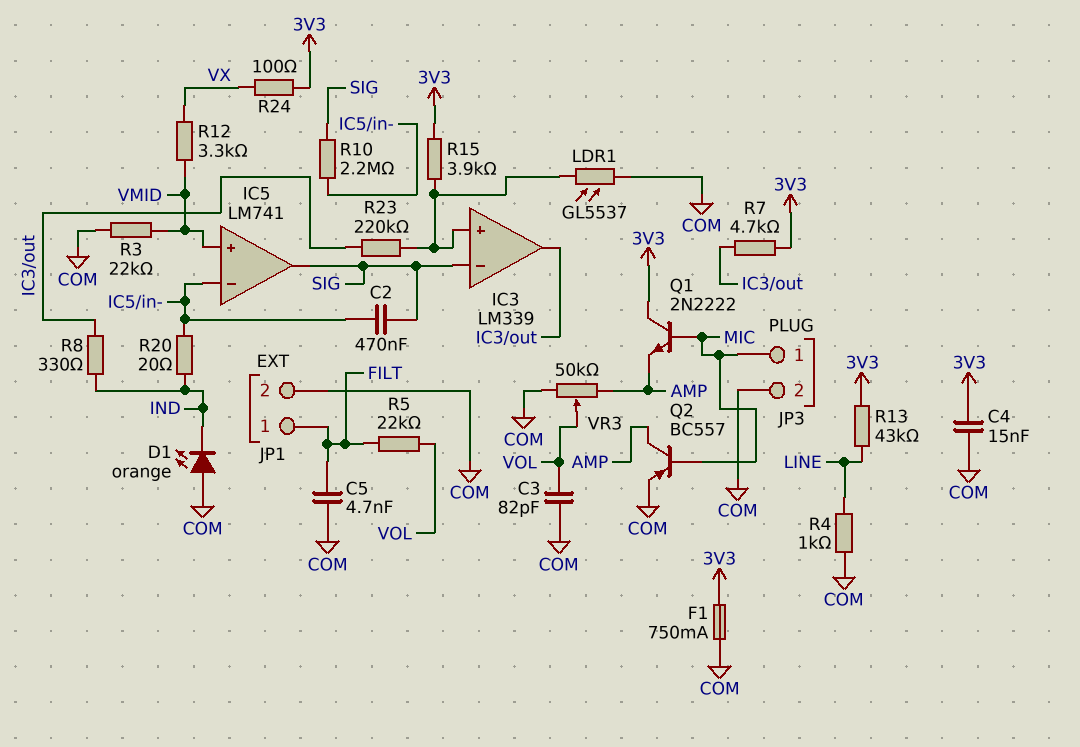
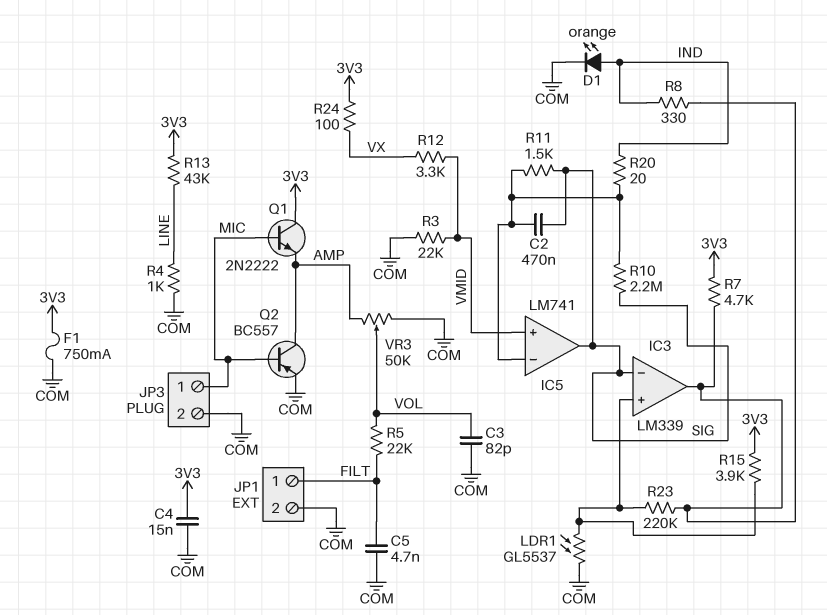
D1: LED orange (A COM, K IND) -> LED orange (A IND, K COM)
R11: none -> 1.5k (IC5/in-, SIG)

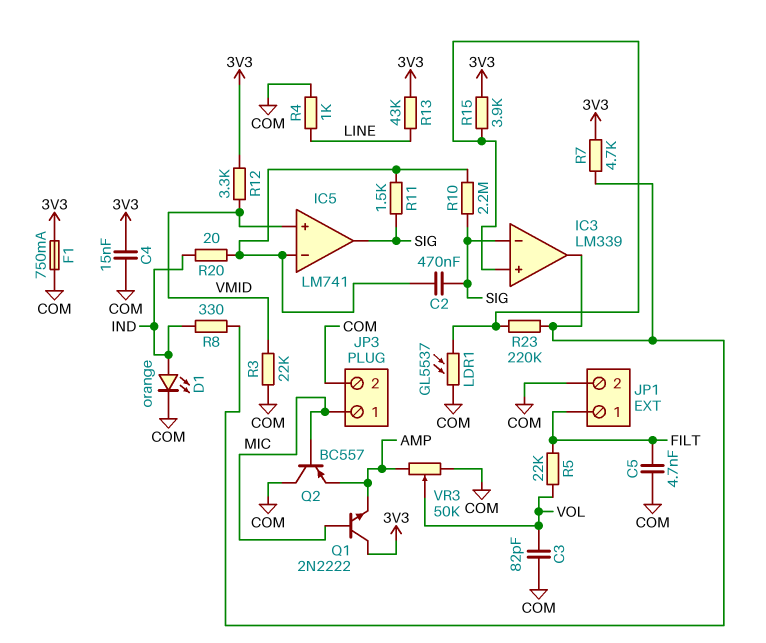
Q2: PNP BC557 (B MIC, C AMP, E COM) -> PNP BC557 (B MIC, C COM, E AMP)
R12: 3.3k (VMID, VX) -> 3.3k (3V3, VMID)
R24: 100 (3V3, VX) -> none

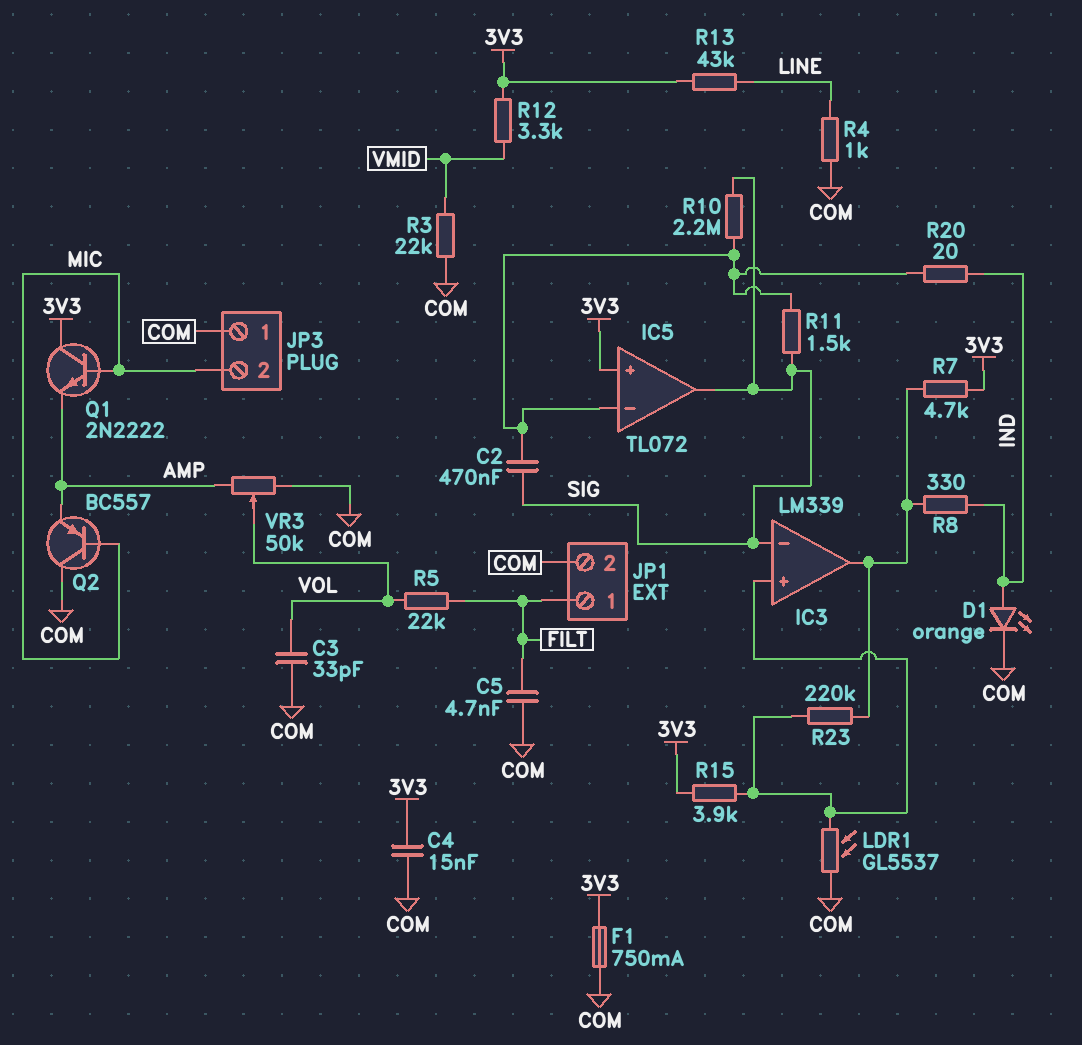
C3: 82pF (COM, VOL) -> 33pF (COM, VOL)
IC5: LM741 -> TL072
IC5 pin in+: VMID -> 3V3
JP3 pin 1: MIC -> COM
JP3 pin 2: COM -> MIC

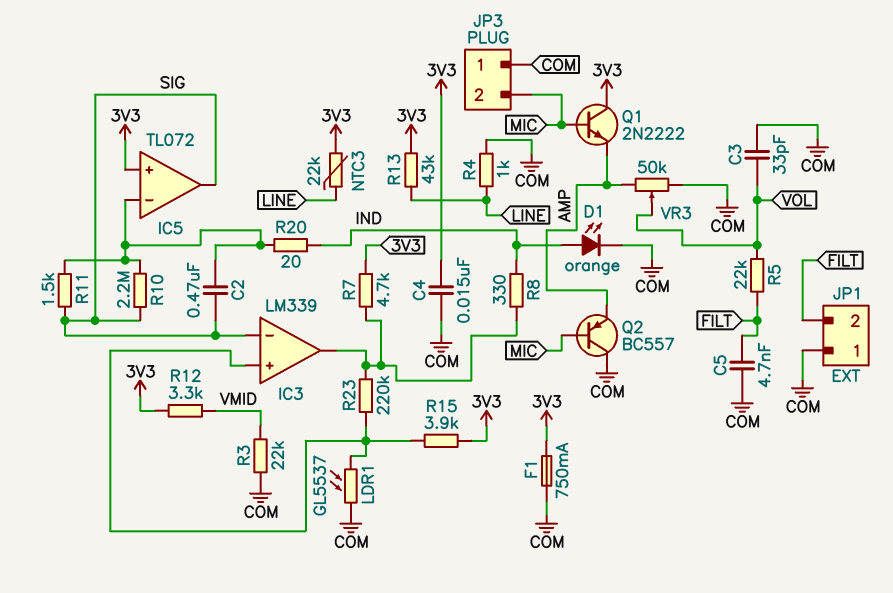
JP1 pin 1: FILT -> COM
JP1 pin 2: COM -> FILT
NTC3: none -> 22k (3V3, LINE)

